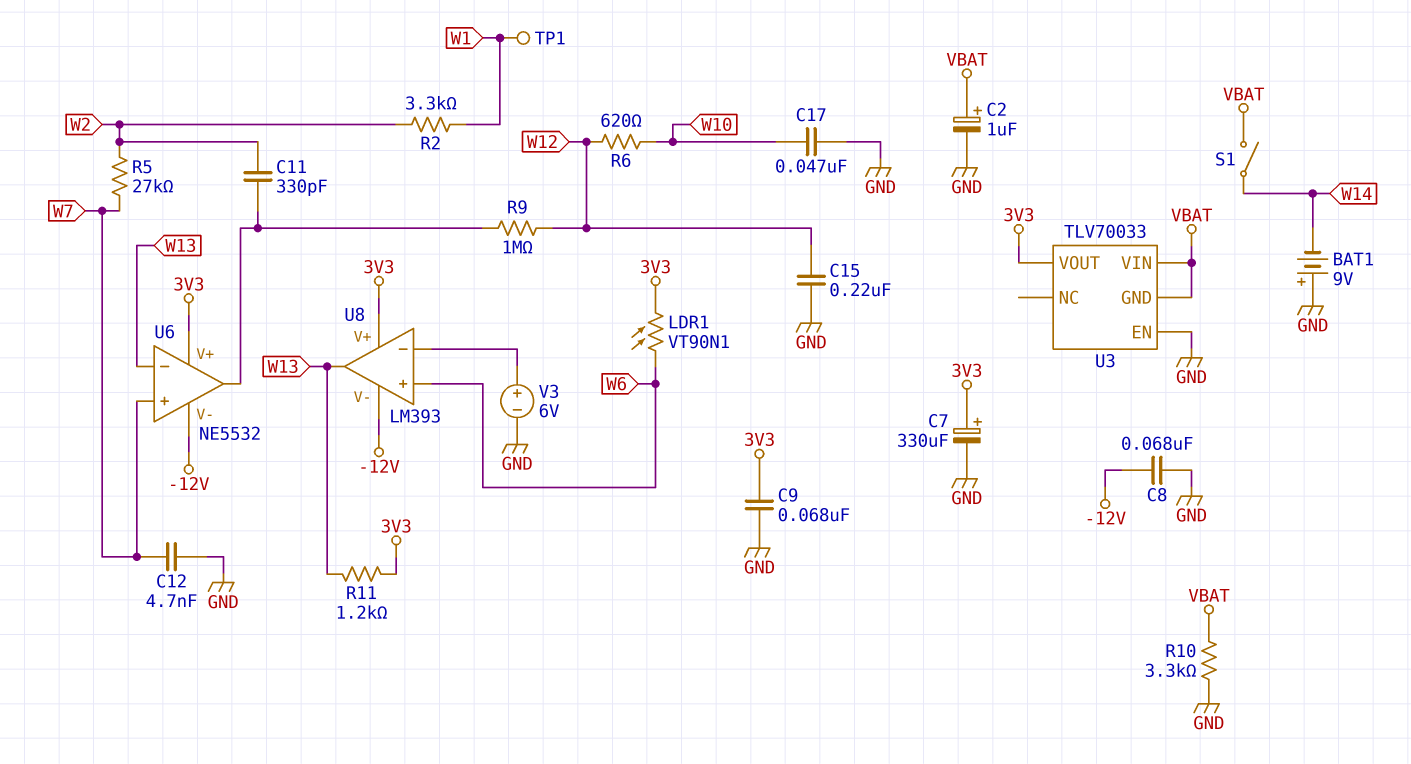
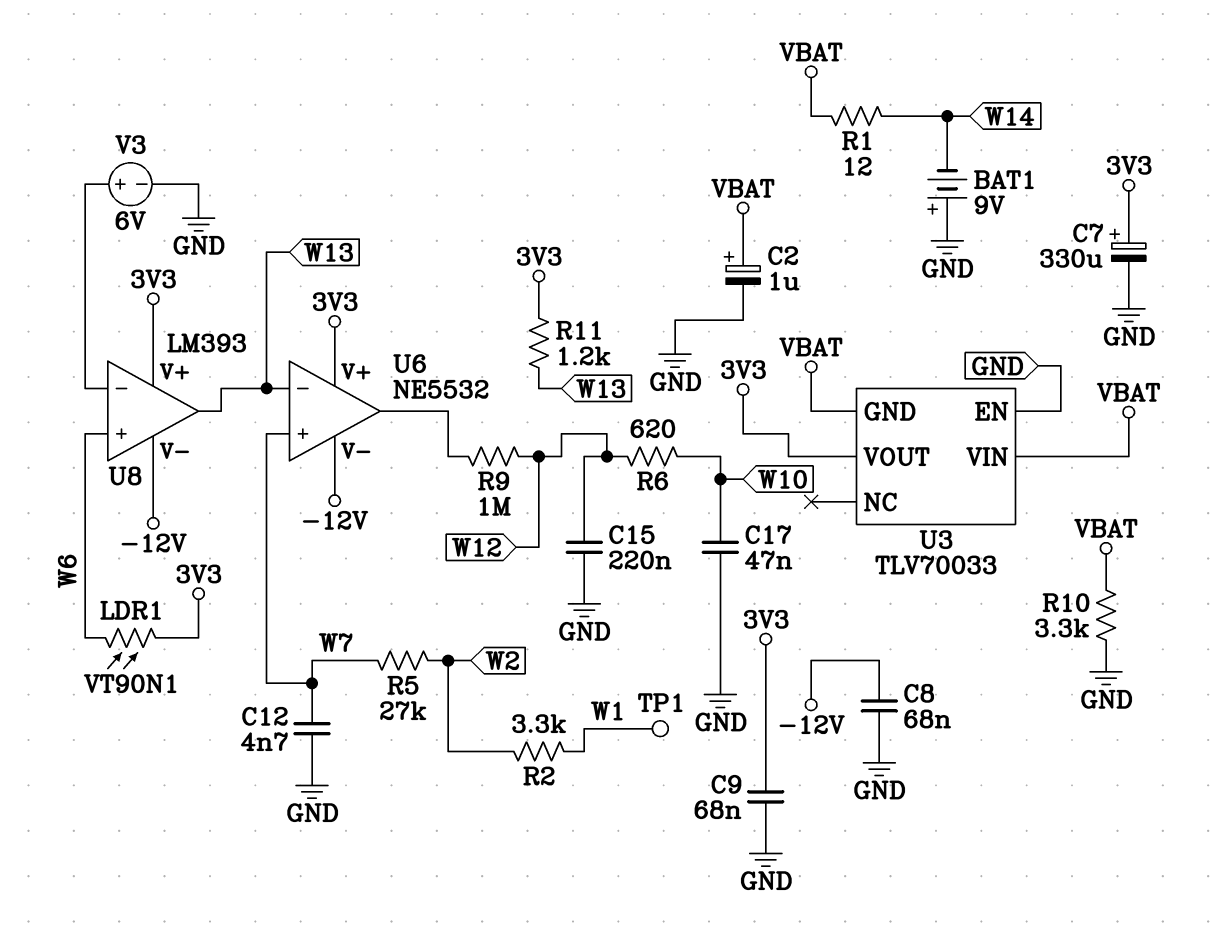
C11: 330pF (U6/out, W2) -> none
R1: none -> 12 (VBAT, W14)
S1: switch (VBAT, W14) -> none

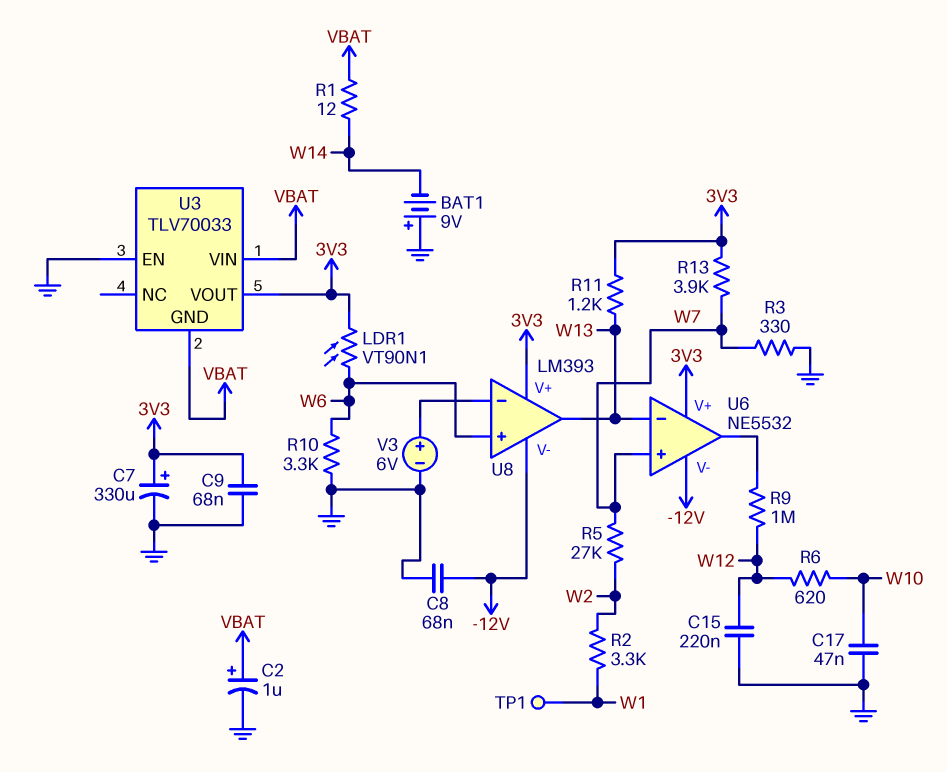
C12: 4.7nF (GND, W7) -> none
R3: none -> 330 (GND, W7)
R10: 3.3k (GND, VBAT) -> 3.3k (GND, W6)
R13: none -> 3.9k (3V3, W7)

